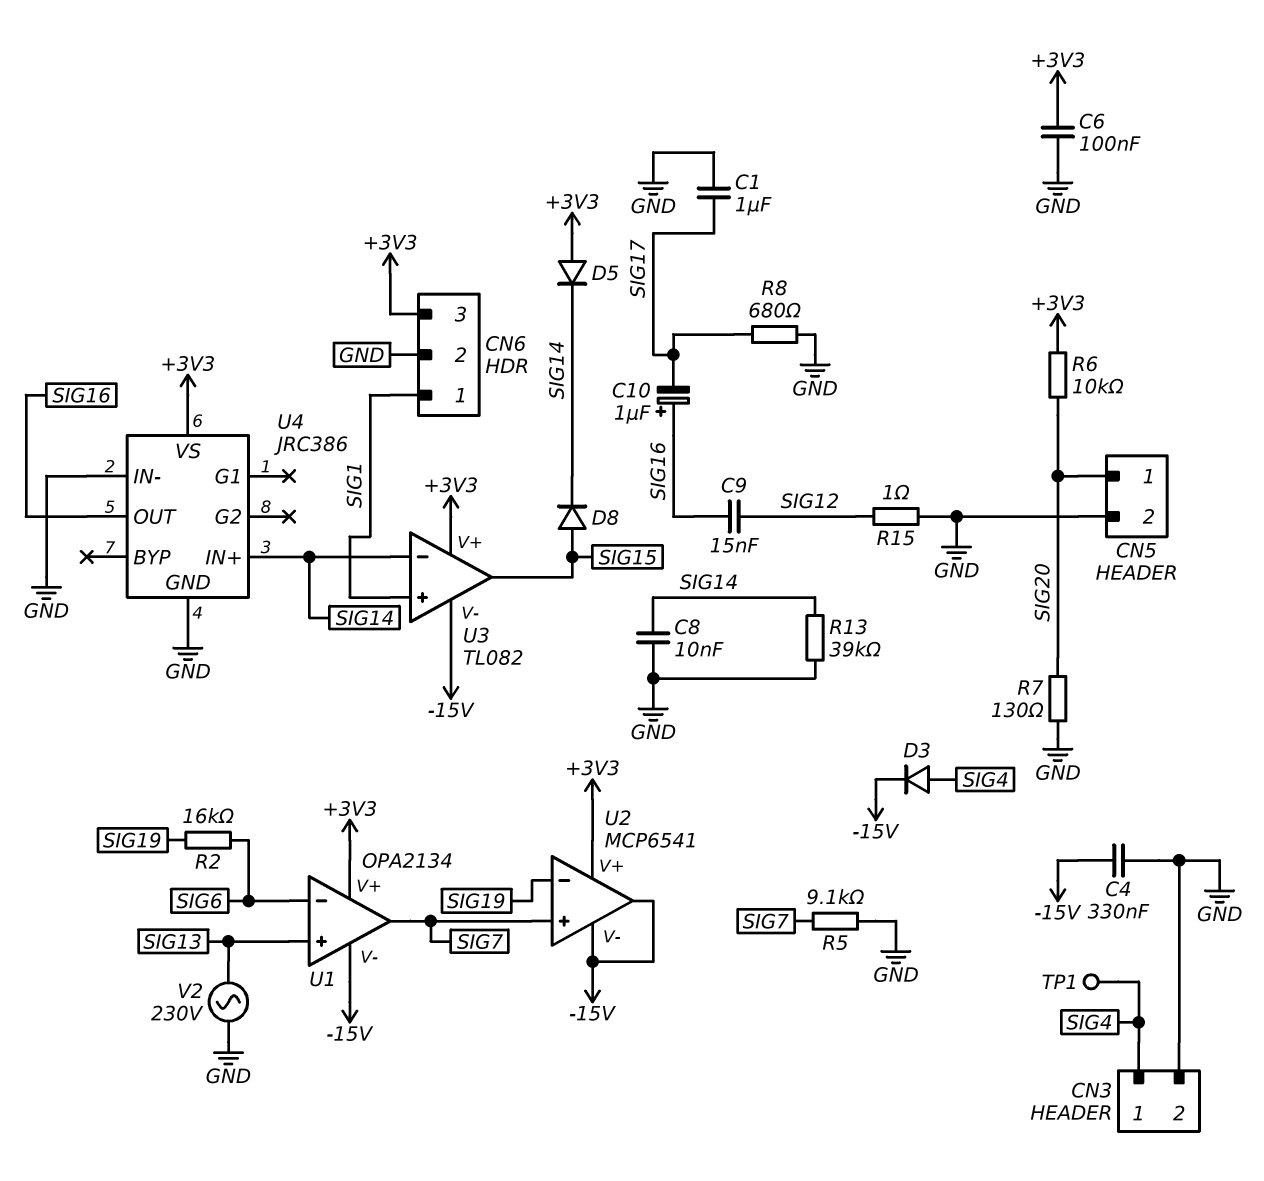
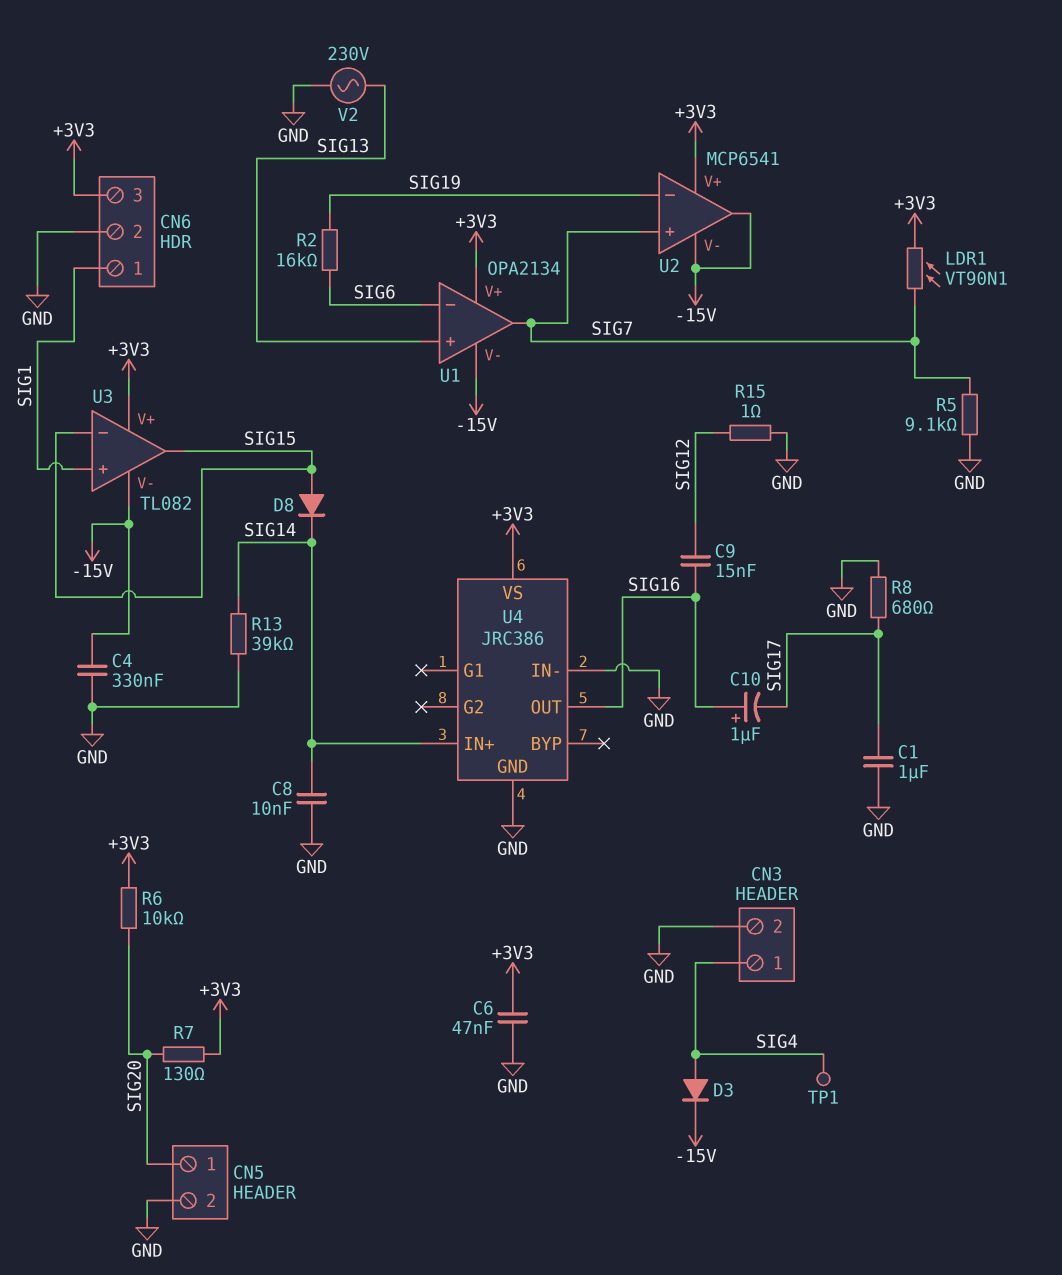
C6: 100nF (+3V3, GND) -> 47nF (+3V3, GND)
D5: diode (A +3V3, K SIG14) -> none
LDR1: none -> VT90N1 (+3V3, SIG7)
R7: 130 (GND, SIG20) -> 130 (+3V3, SIG20)
U3 pin in-: SIG14 -> SIG15

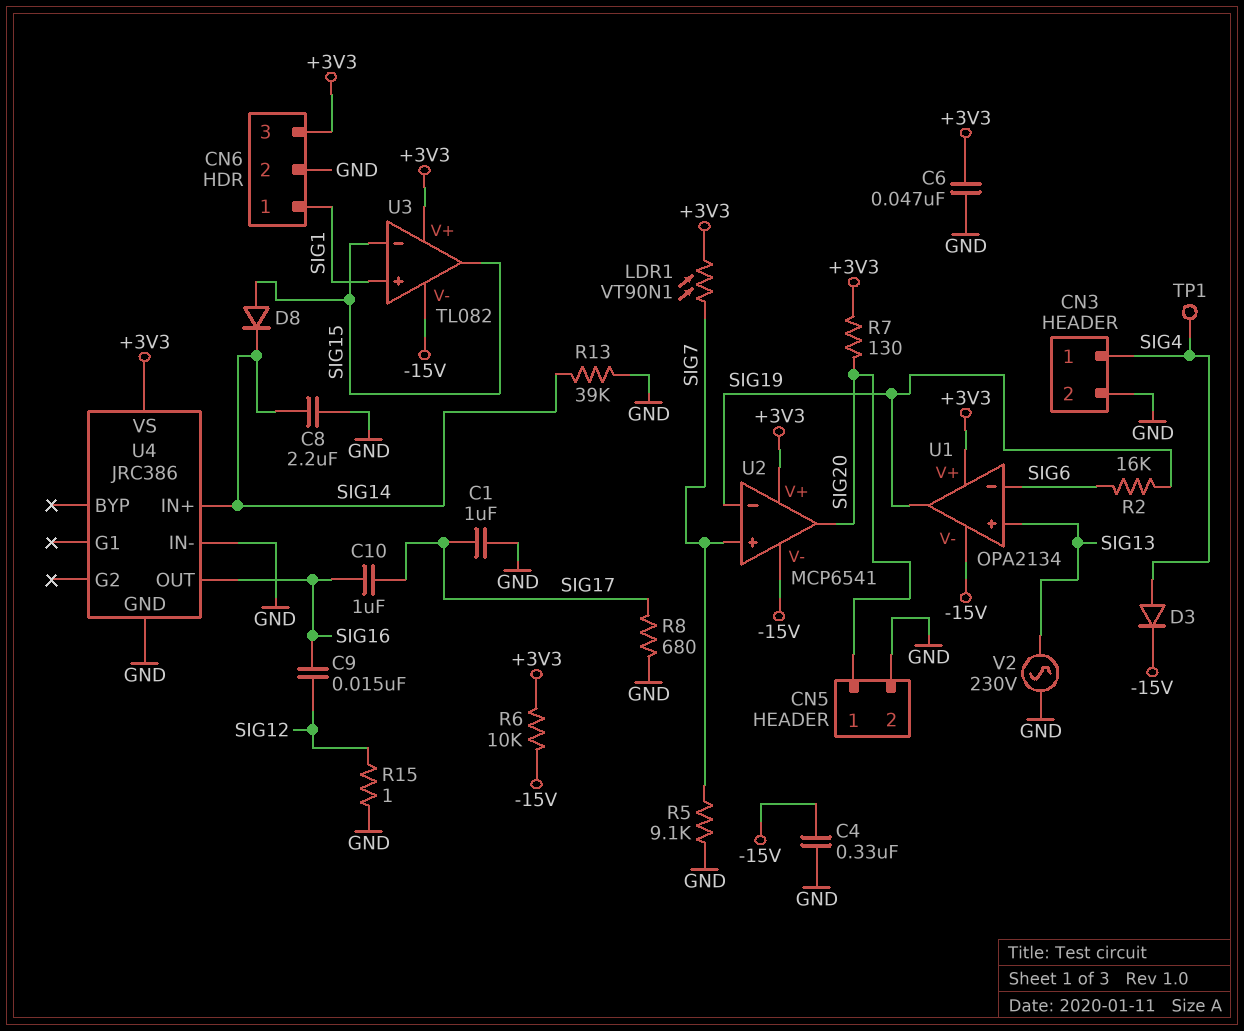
C8: 10nF (GND, SIG14) -> 2.2uF (GND, SIG14)
C10: 1uF (plus SIG16, minus SIG17) -> 1uF (SIG16, SIG17)
R6: 10k (+3V3, SIG20) -> 10k (+3V3, -15V)
U1 pin out: SIG7 -> SIG19
U2 pin out: -15V -> SIG20

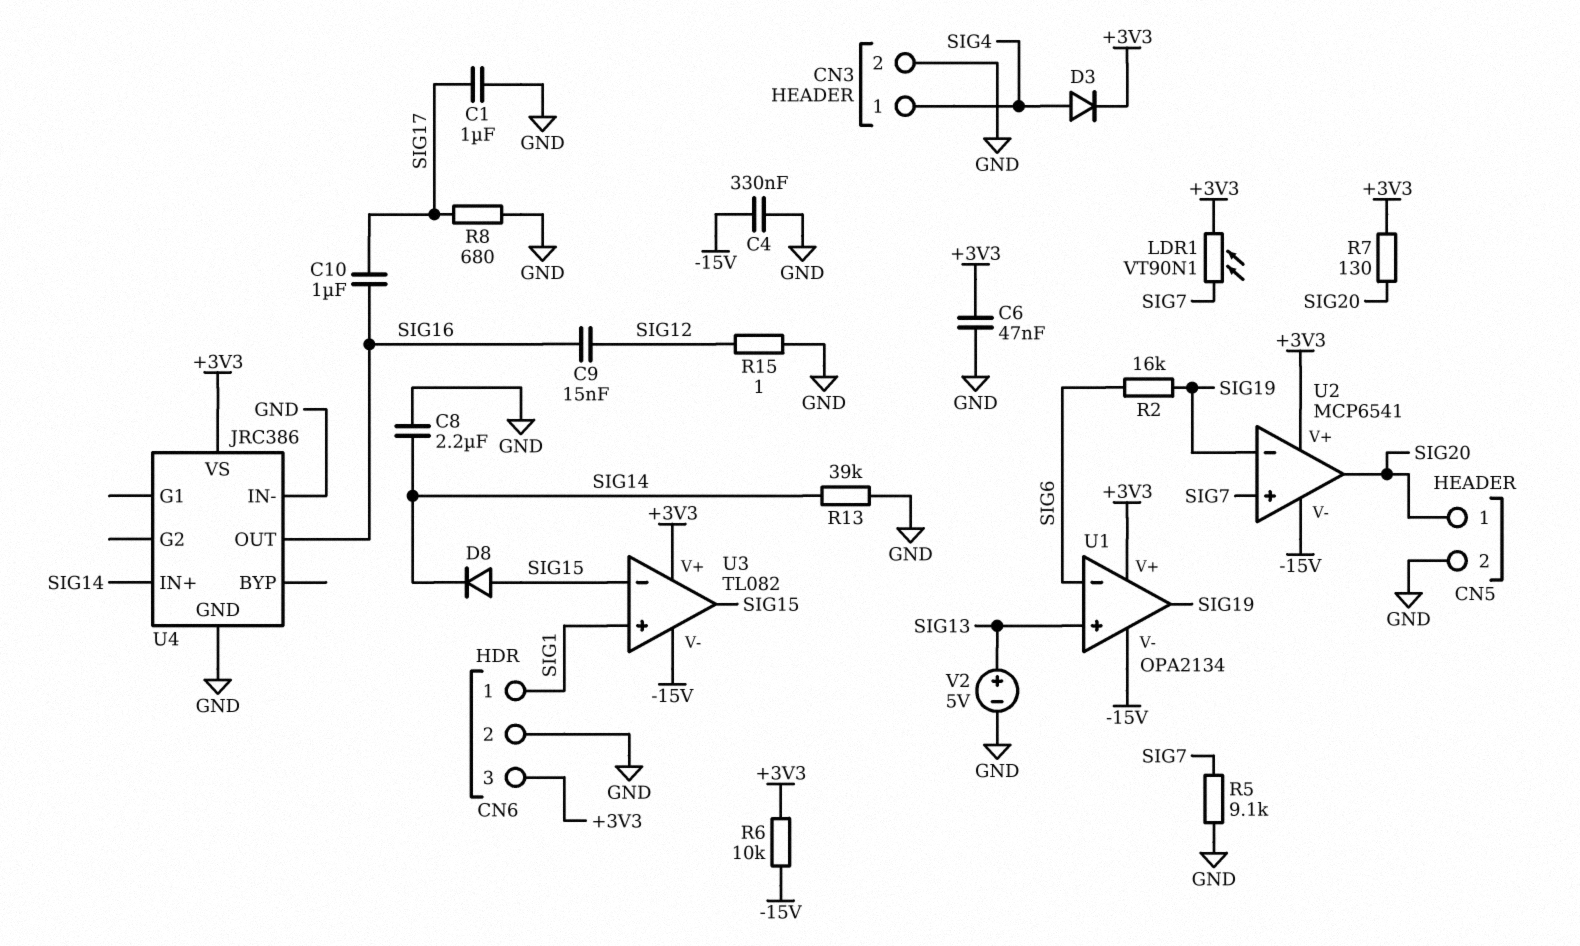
D3: diode (A SIG4, K -15V) -> diode (A SIG4, K +3V3)
TP1: test point (SIG4) -> none
V2: AC 230V (GND, SIG13) -> 5V (plus SIG13, minus GND)

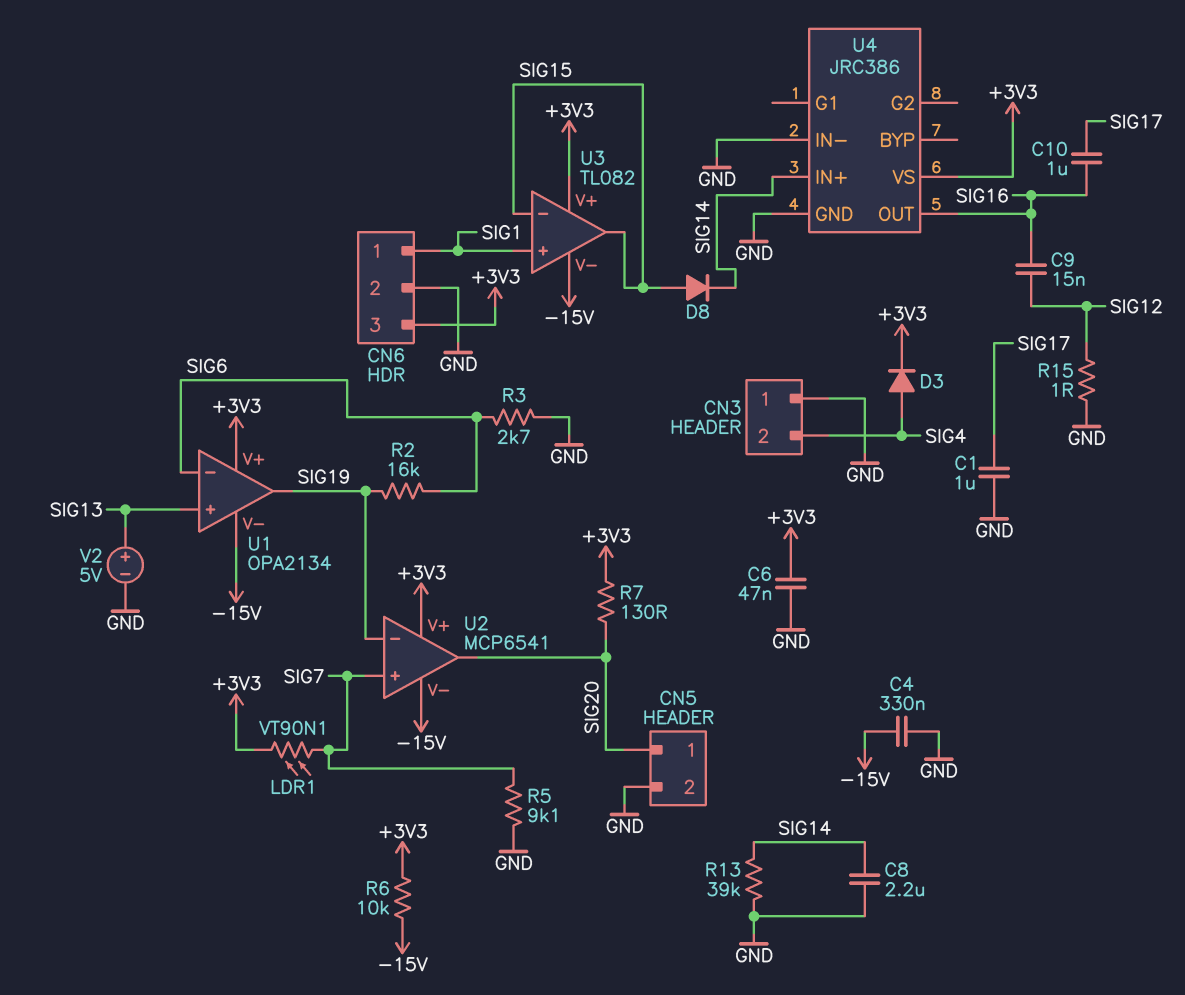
CN3 pin 1: SIG4 -> GND
CN3 pin 2: GND -> SIG4
R3: none -> 2.7k (GND, SIG6)
R8: 680 (GND, SIG17) -> none

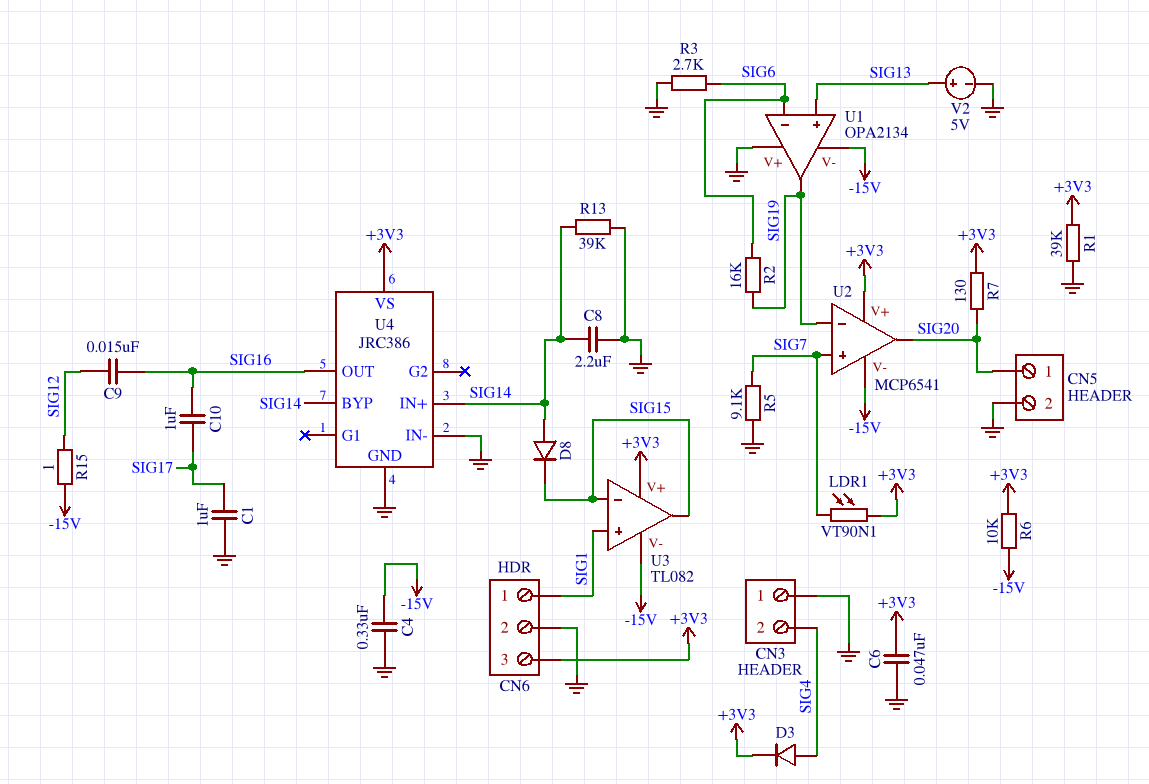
D8: diode (A SIG15, K SIG14) -> diode (A SIG14, K SIG15)
R1: none -> 39k (+3V3, GND)
R15: 1 (GND, SIG12) -> 1 (-15V, SIG12)
U1 pin V+: +3V3 -> GND
U4 pin BYP: none -> SIG14

